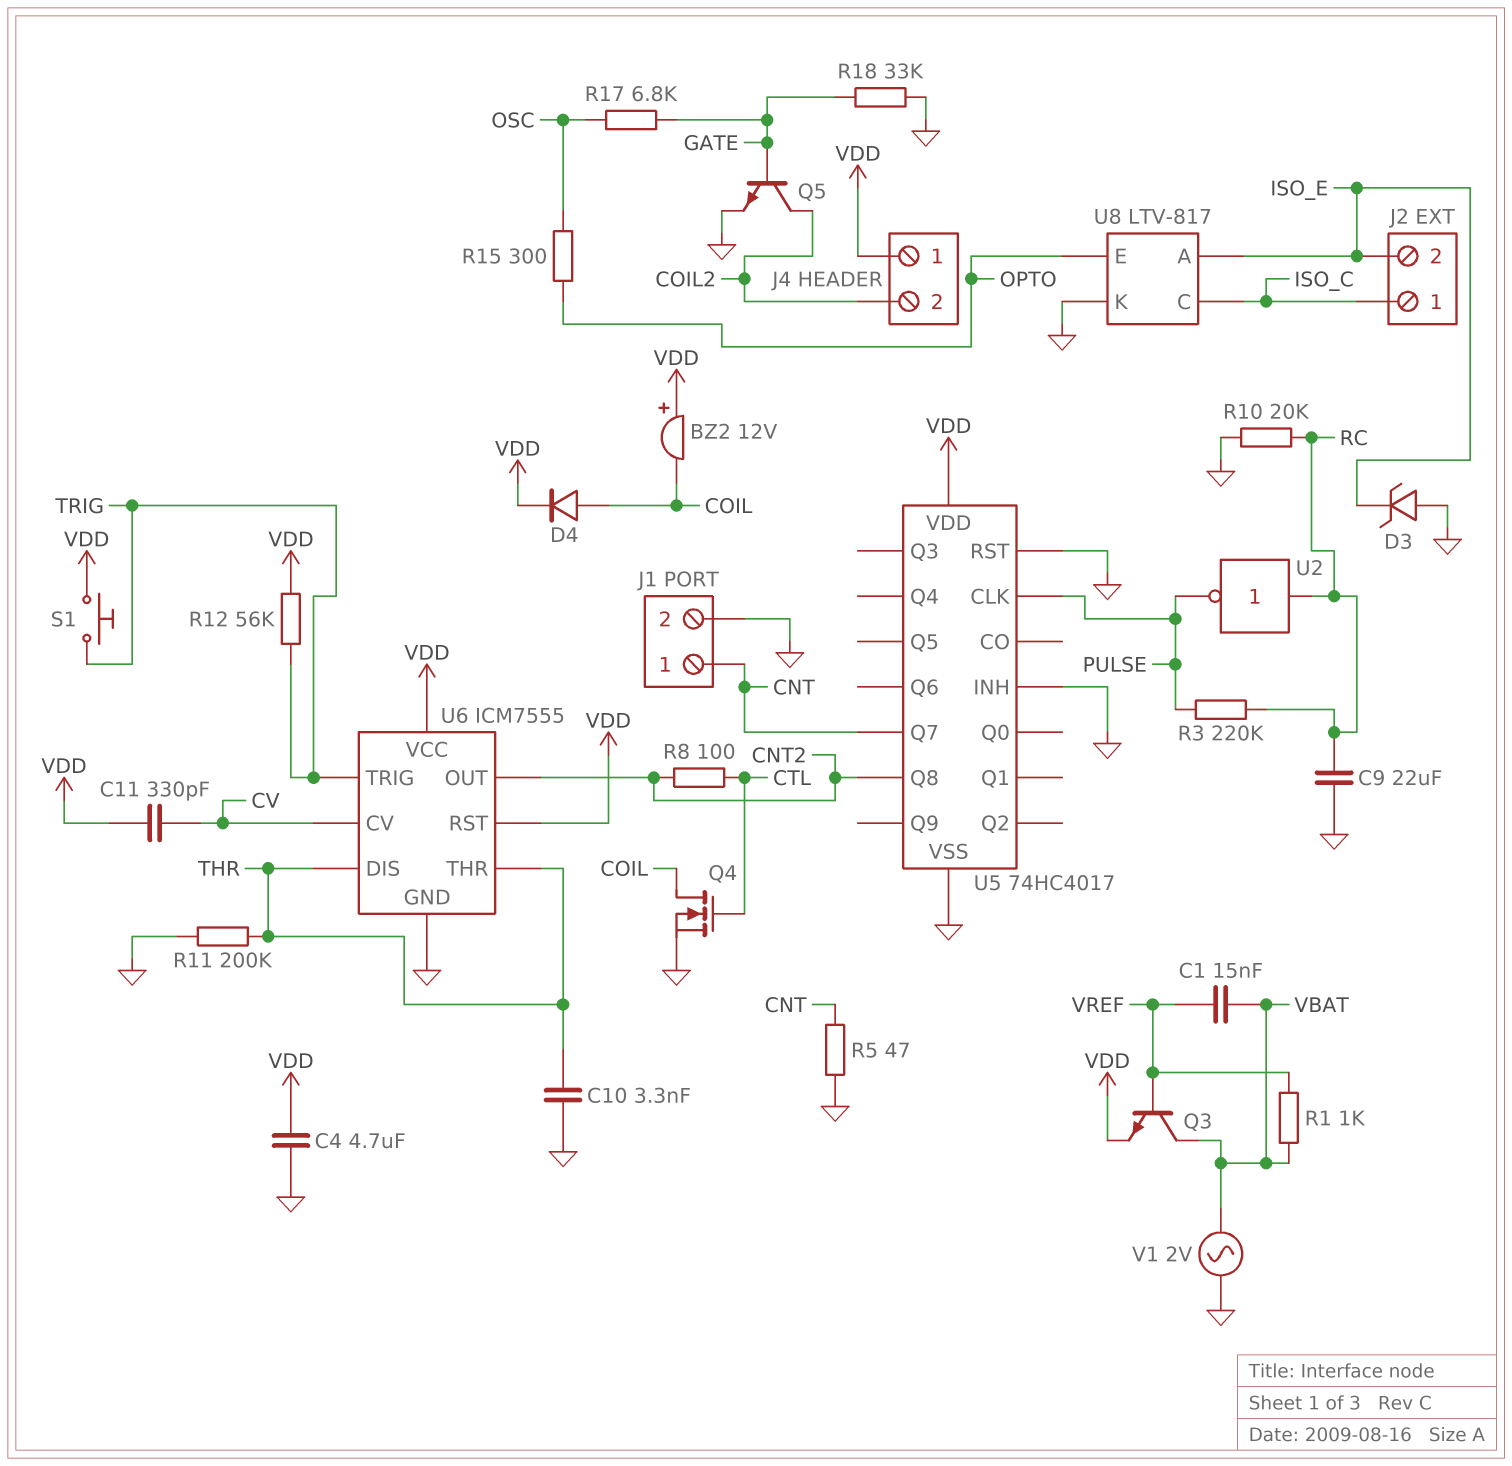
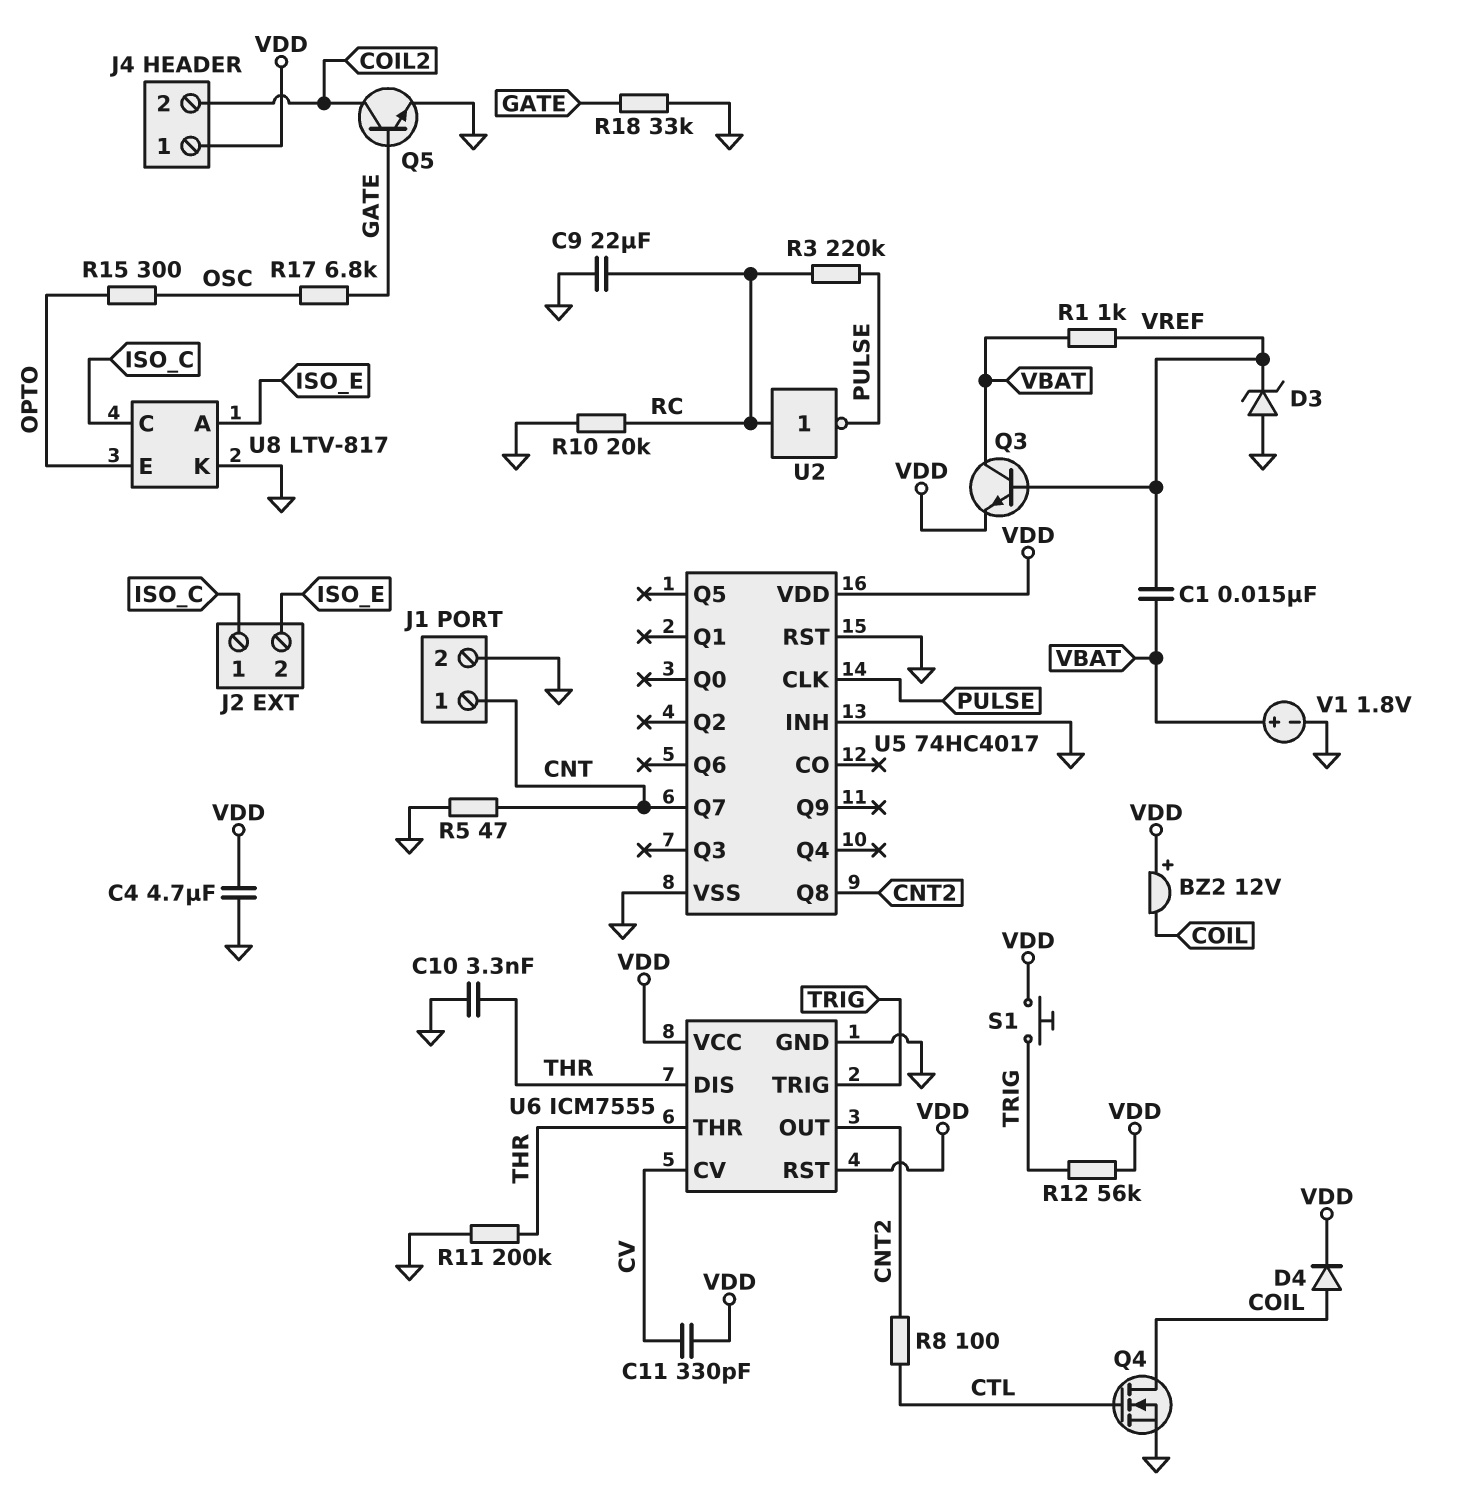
D3: zener (A GND, K ISO_E) -> zener (A GND, K VREF)
V1: AC 2V (GND, VBAT) -> 1.8V (plus VBAT, minus GND)

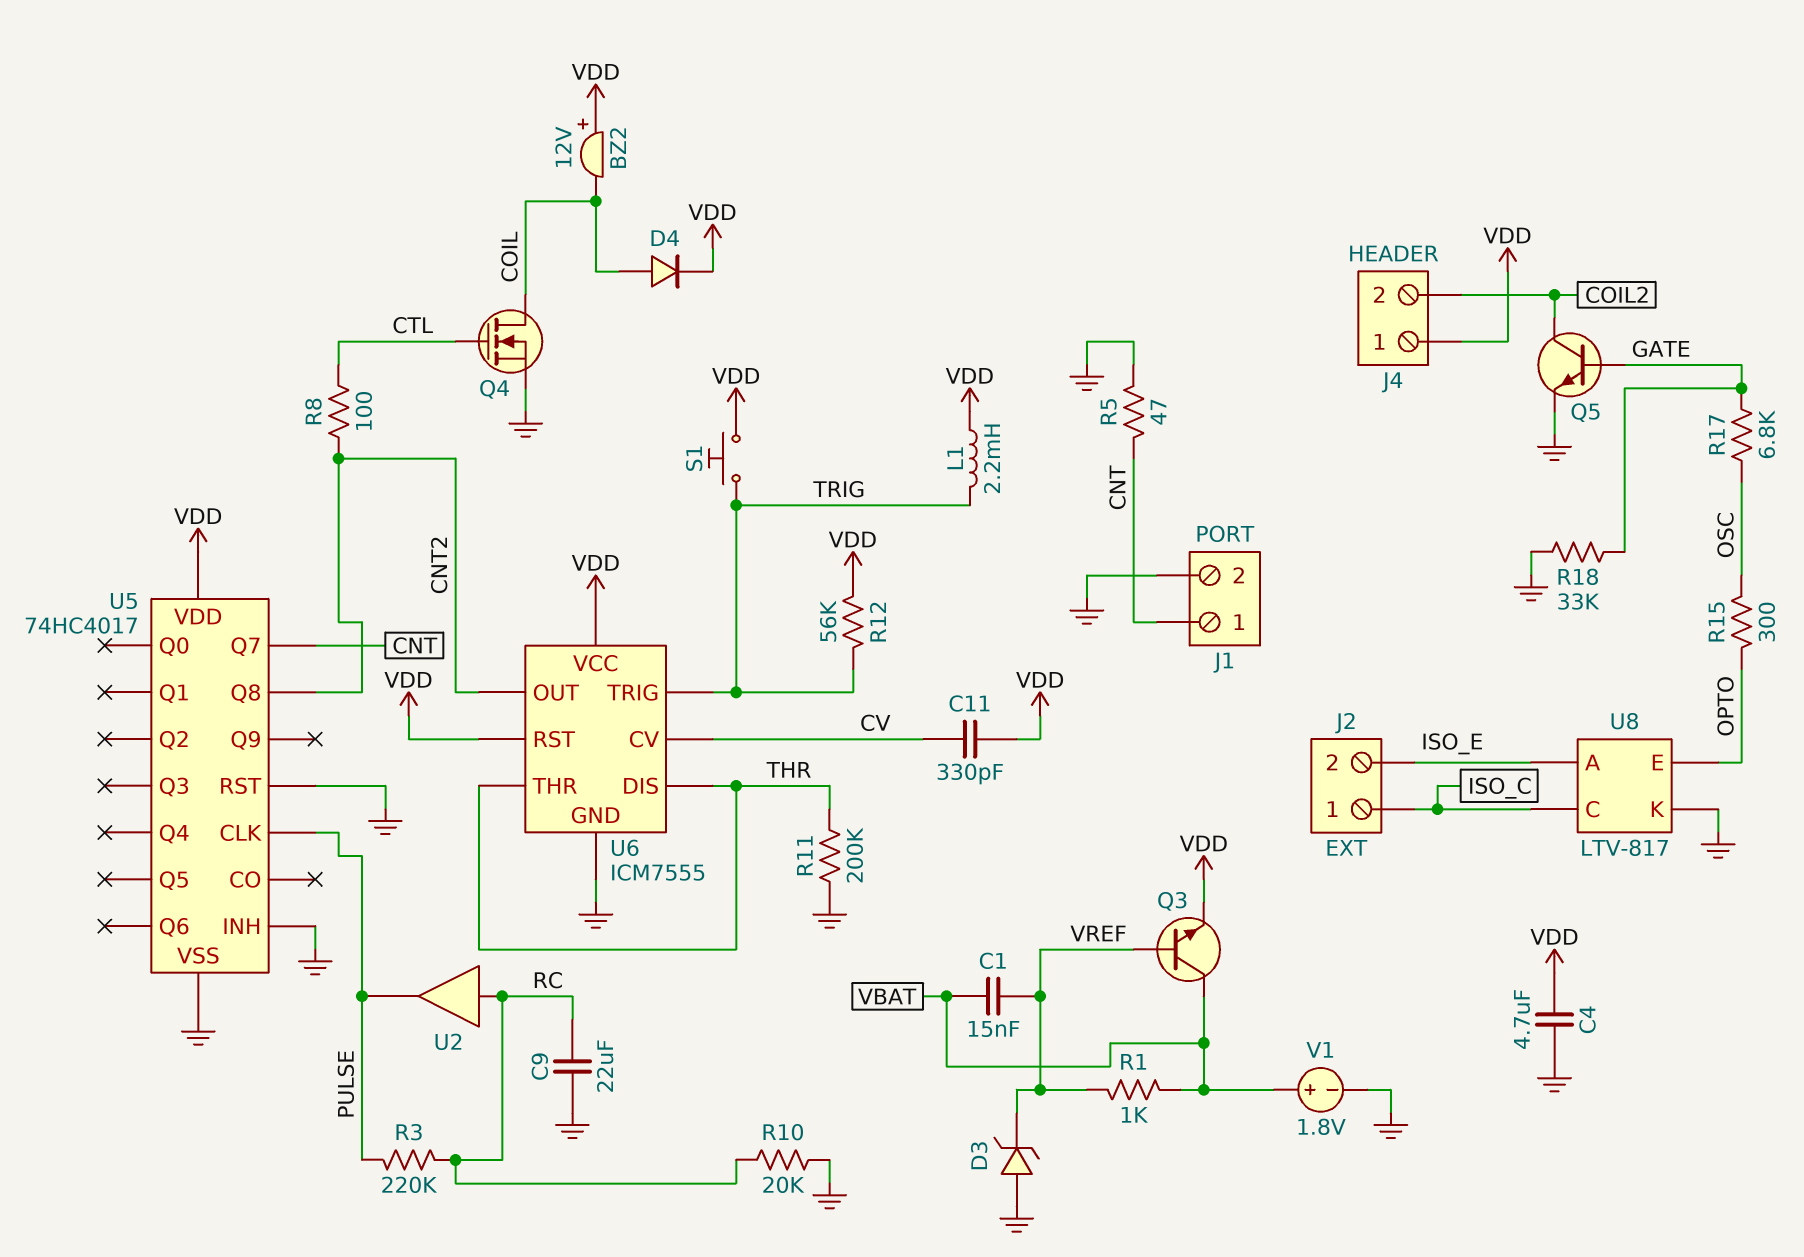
C10: 3.3nF (GND, THR) -> none
L1: none -> 2.2mH (TRIG, VDD)
U2: NOT (in RC, out PULSE) -> buffer (in RC, out PULSE)

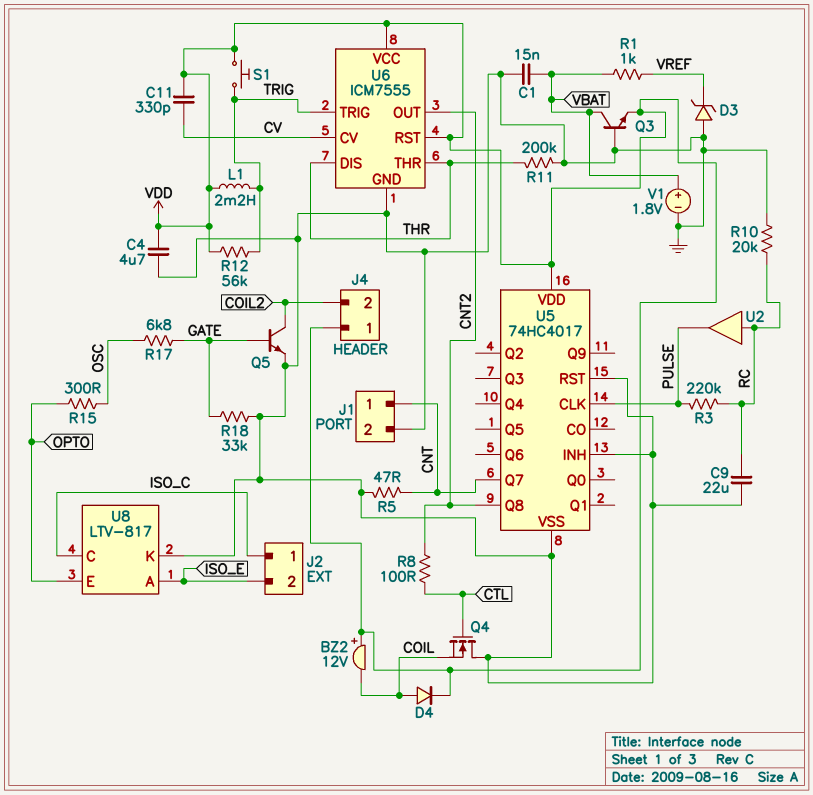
C1: 15nF (VBAT, VREF) -> 15nF (GND, VBAT)
Q3: NPN (B VREF, C VBAT, E VDD) -> NPN (B GND, C VBAT, E VDD)
Q4: NMOS (G CTL, D COIL, S GND) -> NMOS (G CTL, D GND, S COIL)

